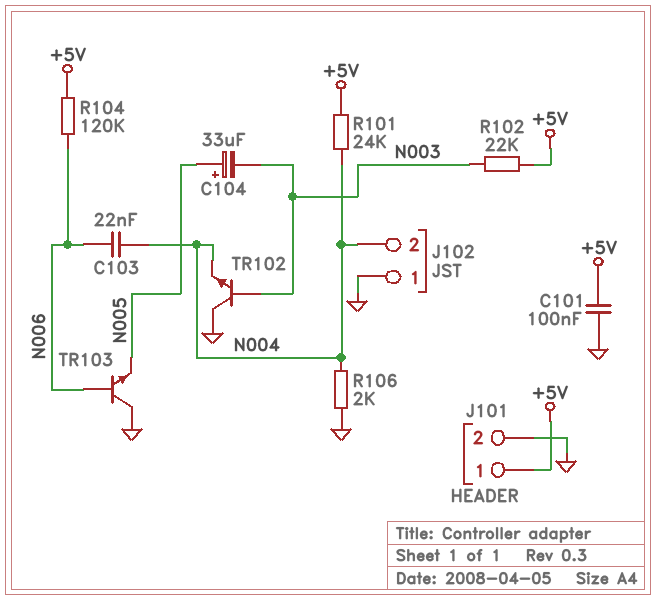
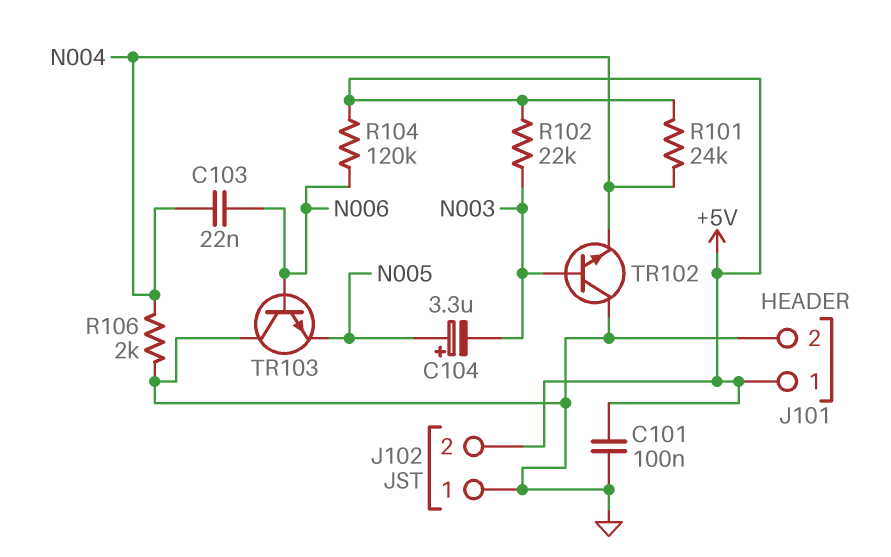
C104: 33uF (plus N005, minus N003) -> 3.3uF (plus N005, minus N003)
J102 pin 2: N004 -> +5V

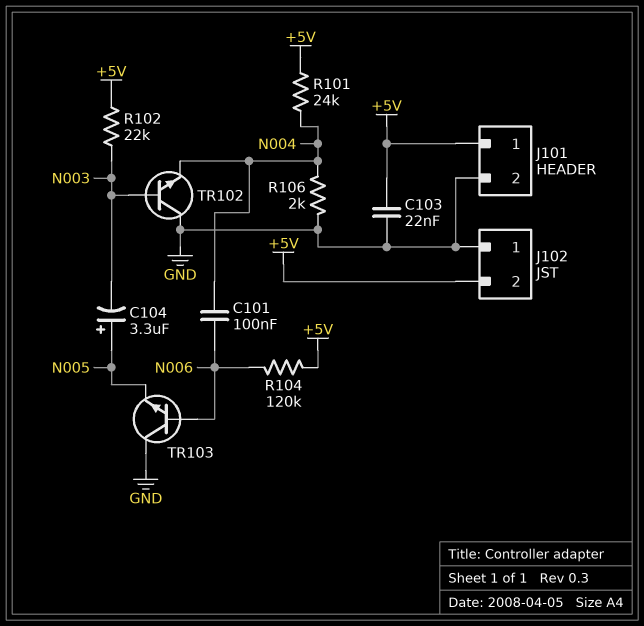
C101: 100nF (+5V, GND) -> 100nF (N004, N006)
C103: 22nF (N004, N006) -> 22nF (+5V, GND)

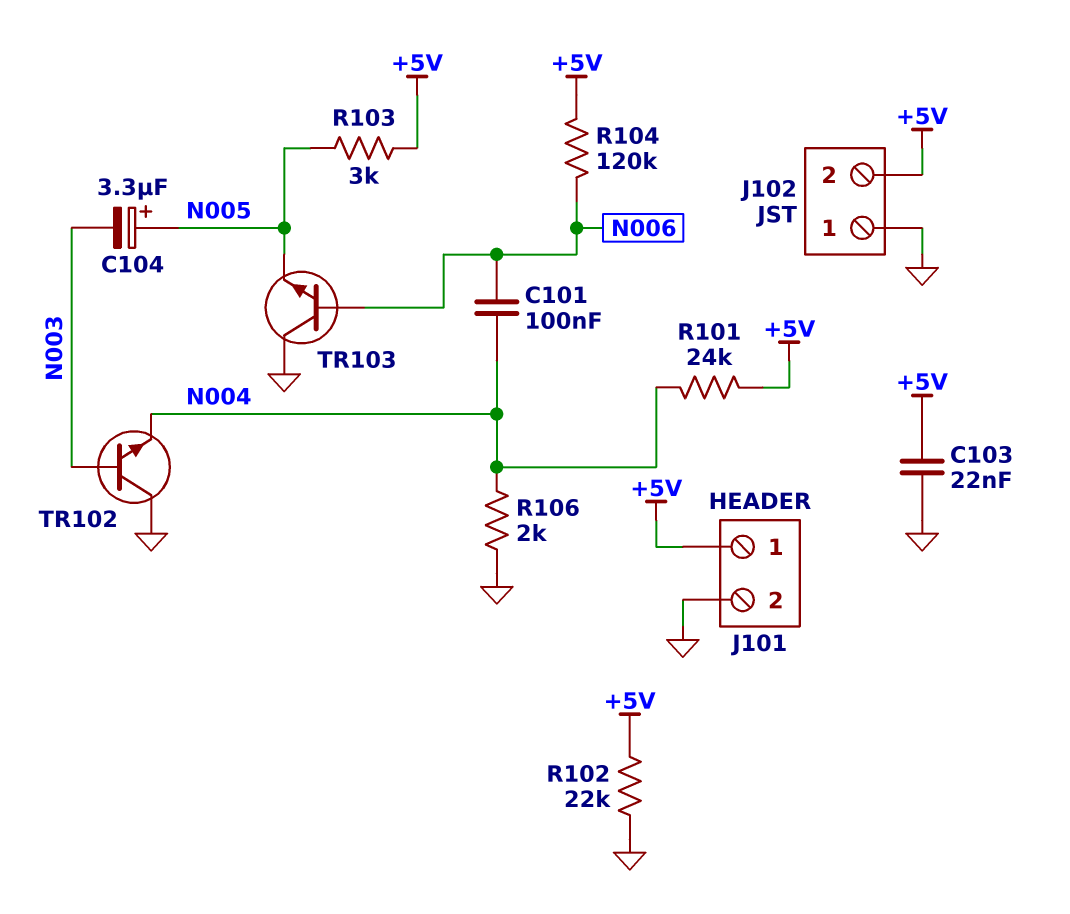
R102: 22k (+5V, N003) -> 22k (+5V, GND)
R103: none -> 3k (+5V, N005)

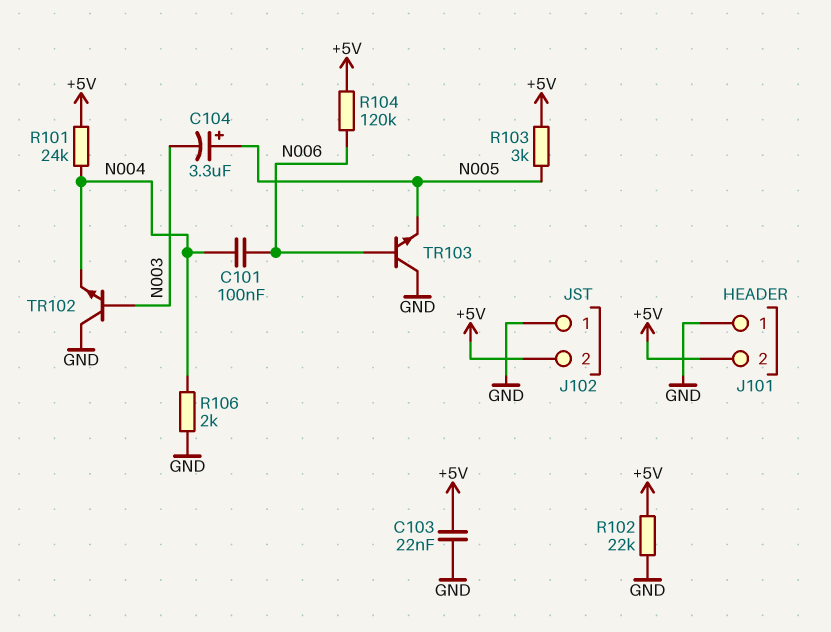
J101 pin 1: +5V -> GND
J101 pin 2: GND -> +5V

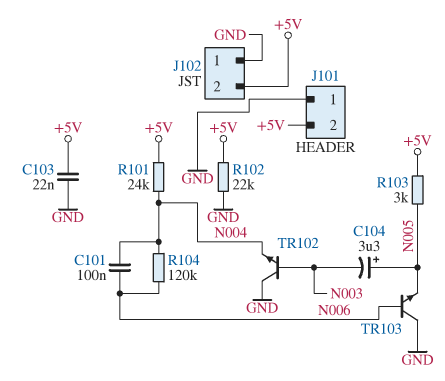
R104: 120k (+5V, N006) -> 120k (N004, N006)
R106: 2k (GND, N004) -> none

